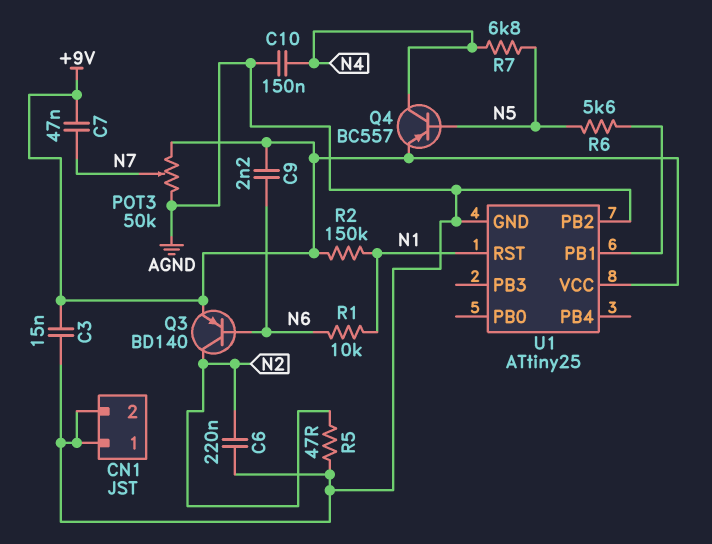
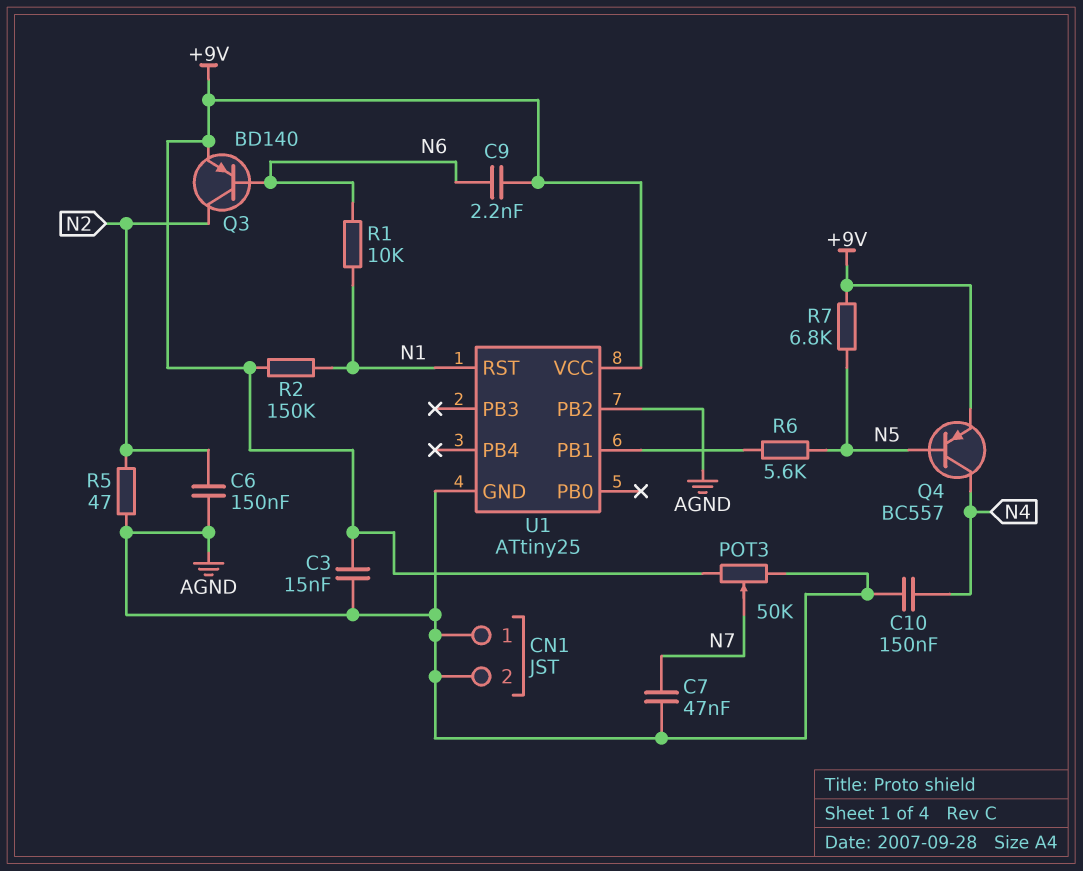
C6: 220nF (AGND, N2) -> 150nF (AGND, N2)
C7: 47nF (+9V, N7) -> 47nF (AGND, N7)
R7: 6.8k (N4, N5) -> 6.8k (+9V, N5)

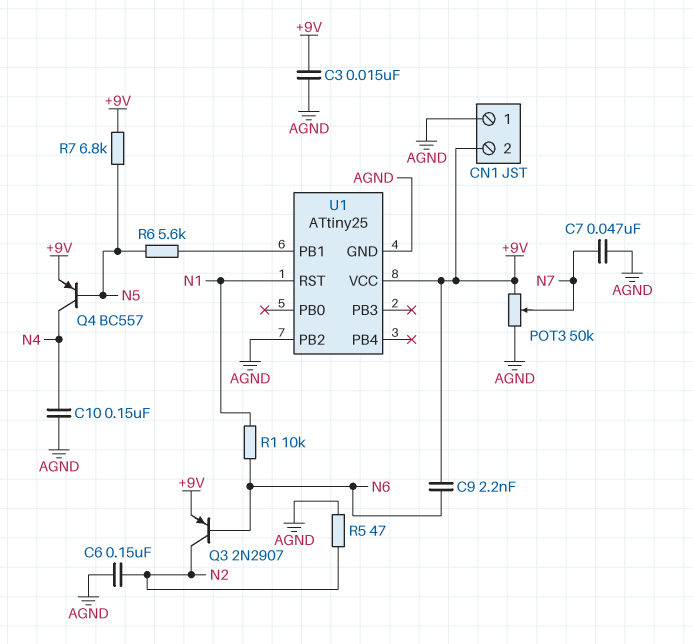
CN1 pin 2: AGND -> +9V
Q3: PNP BD140 (B N6, C N2, E +9V) -> PNP 2N2907 (B N6, C N2, E +9V)
R2: 150k (+9V, N1) -> none

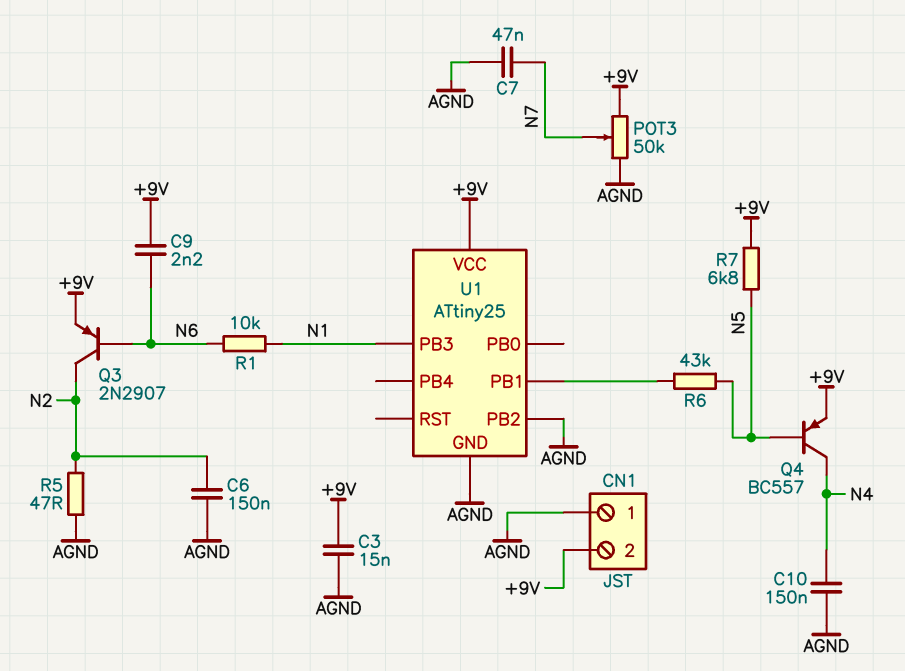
R6: 5.6k (N5, U1/PB1) -> 43k (N5, U1/PB1)
U1 pin PB3: none -> N1
U1 pin RST: N1 -> none

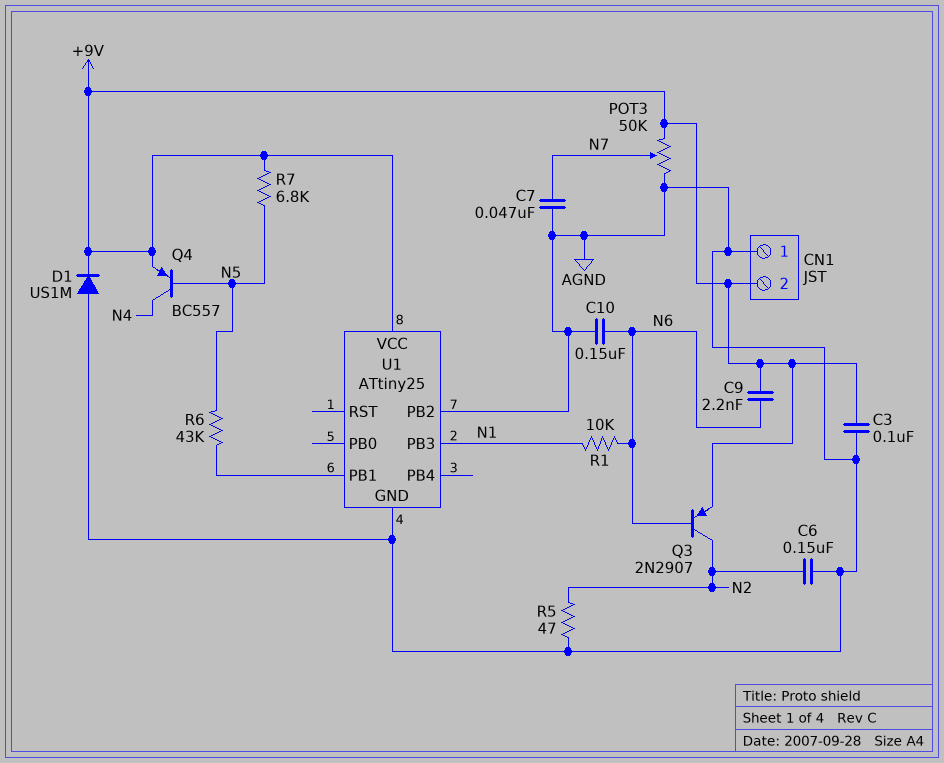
C3: 15nF (+9V, AGND) -> 100nF (+9V, AGND)
C10: 150nF (AGND, N4) -> 150nF (AGND, N6)
D1: none -> diode US1M (A AGND, K +9V)

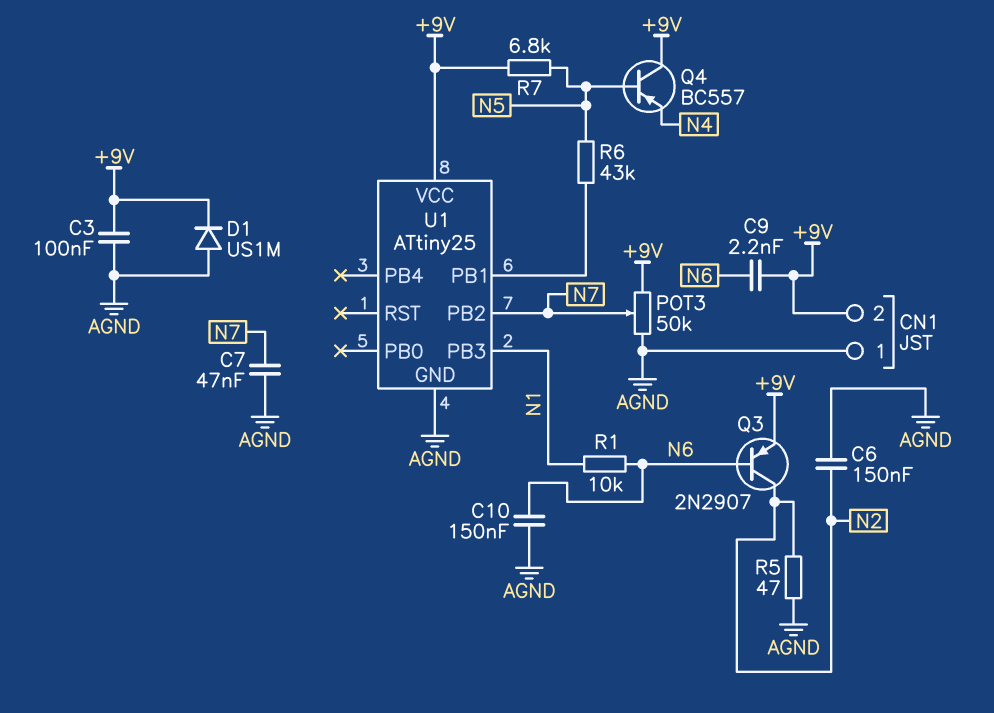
Q4: PNP BC557 (B N5, C N4, E +9V) -> PNP BC557 (B N5, C +9V, E N4)
U1 pin PB2: AGND -> N7

